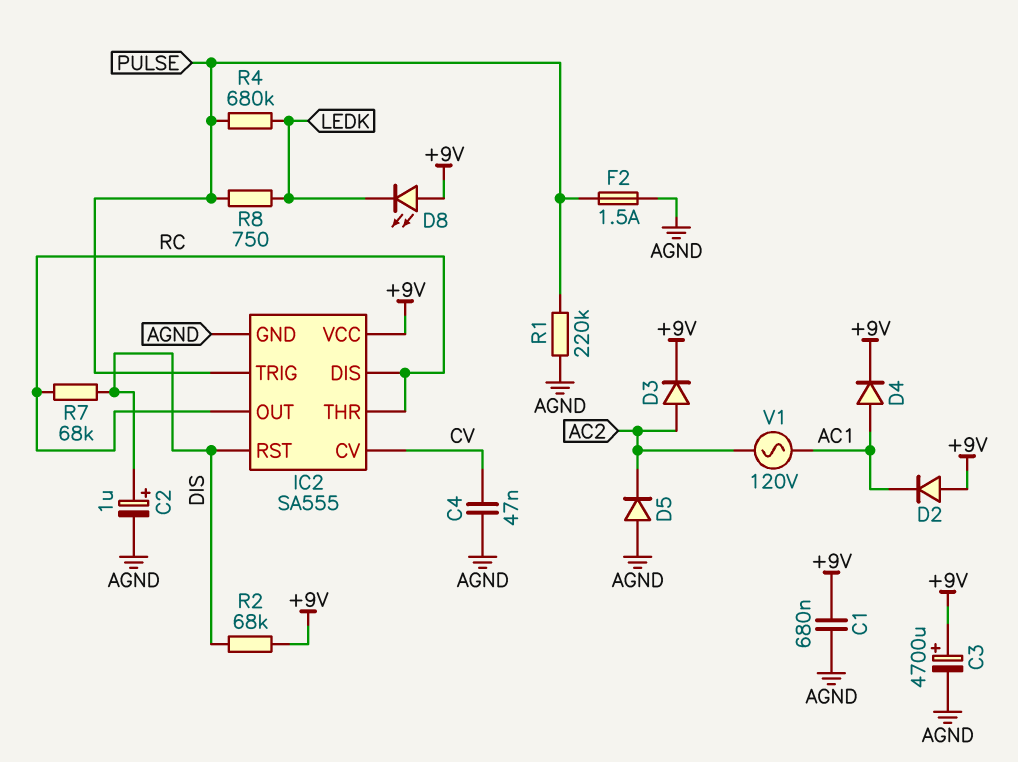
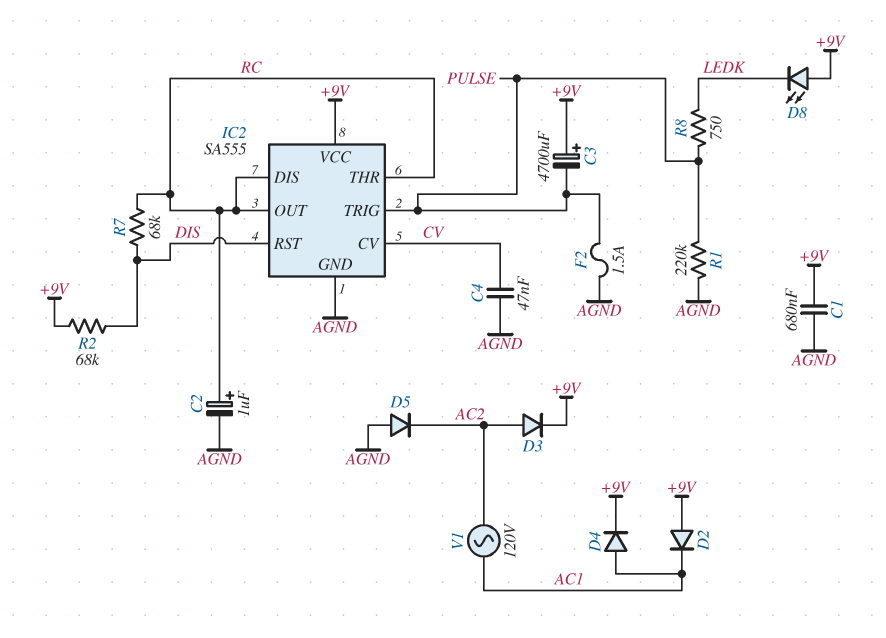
C2: 1uF (plus DIS, minus AGND) -> 1uF (plus RC, minus AGND)
C3: 4700uF (plus +9V, minus AGND) -> 4700uF (plus +9V, minus PULSE)
R4: 680k (LEDK, PULSE) -> none

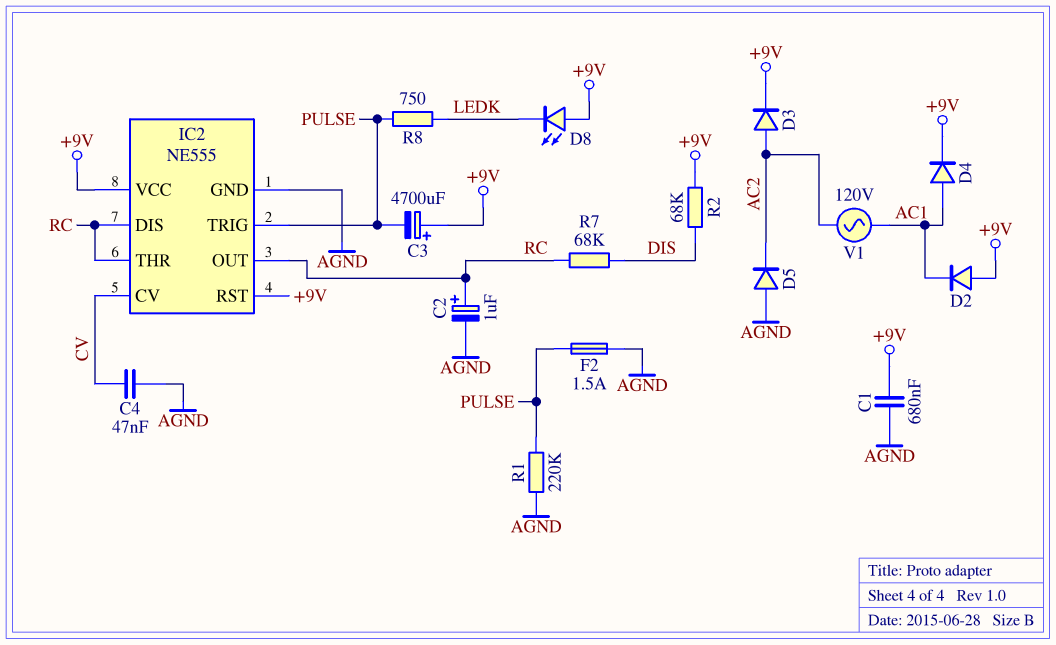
IC2: SA555 -> NE555
IC2 pin RST: DIS -> +9V

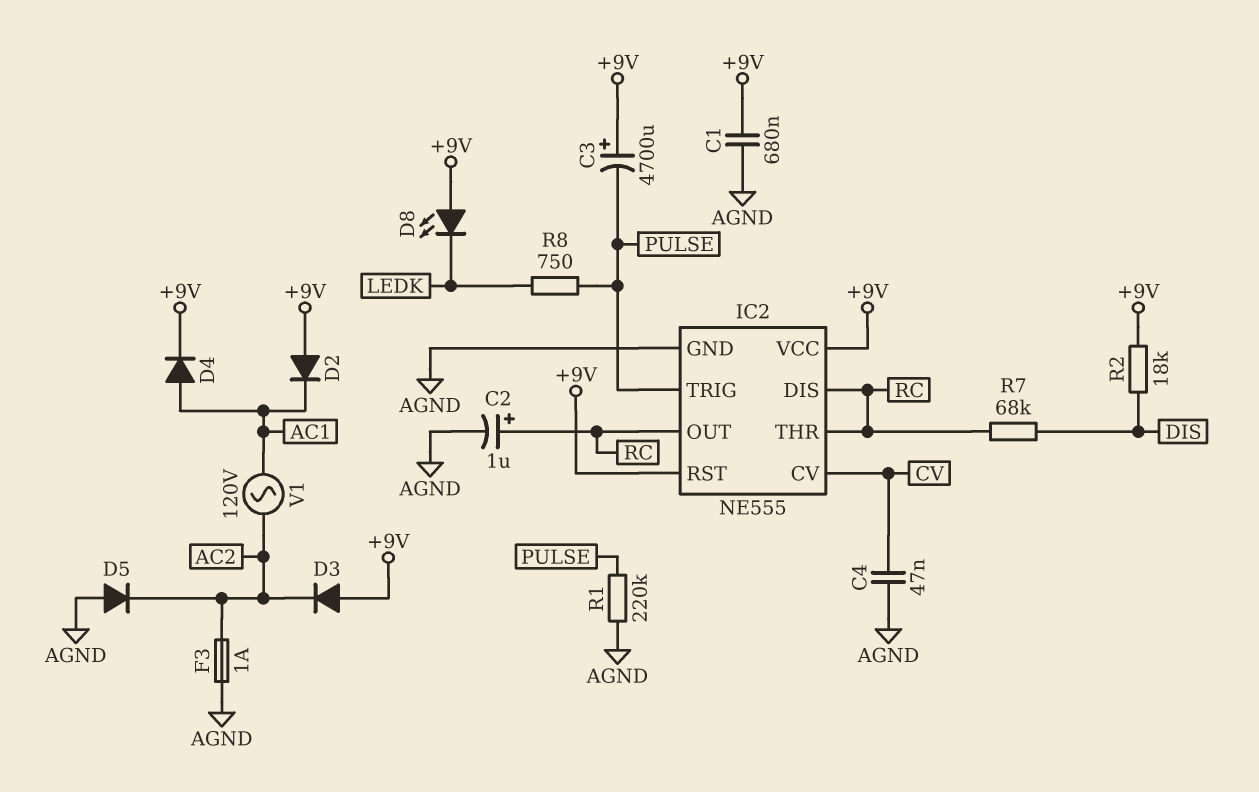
D3: diode (A AC2, K +9V) -> diode (A +9V, K AC2)
F2: 1.5A (AGND, PULSE) -> none
F3: none -> 1A (AC2, AGND)
R2: 68k (+9V, DIS) -> 18k (+9V, DIS)

